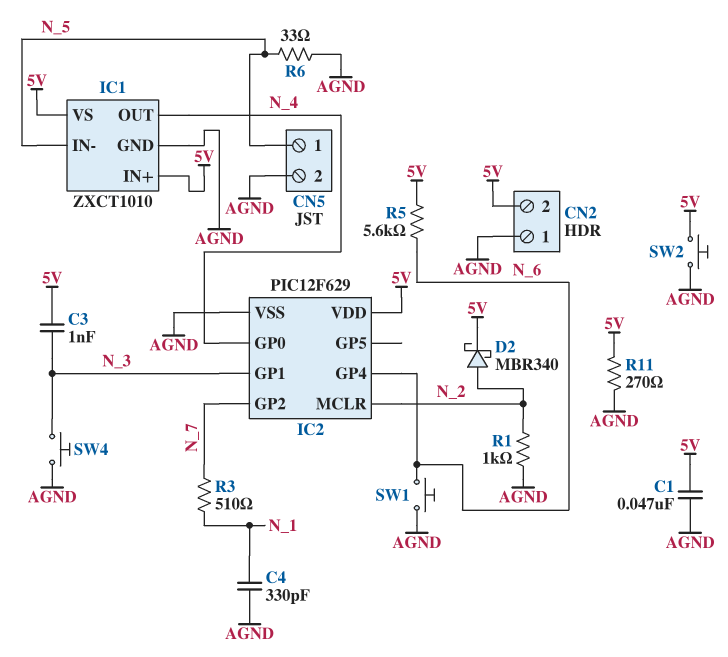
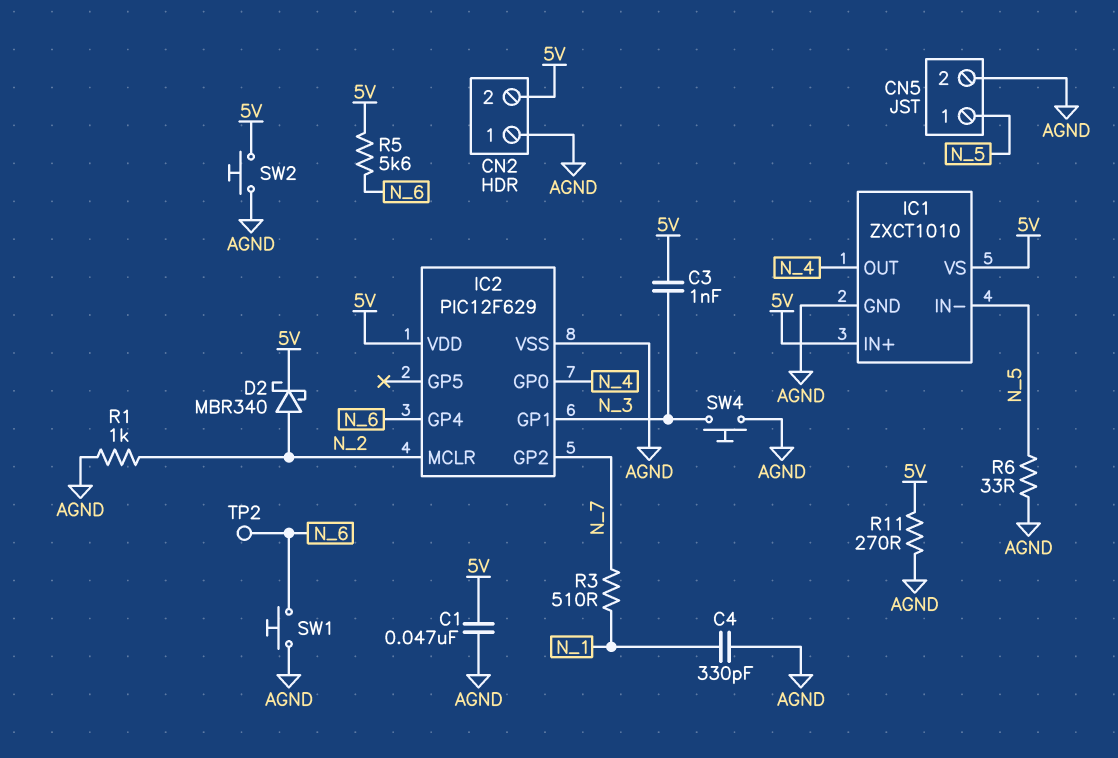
TP2: none -> test point (N_6)

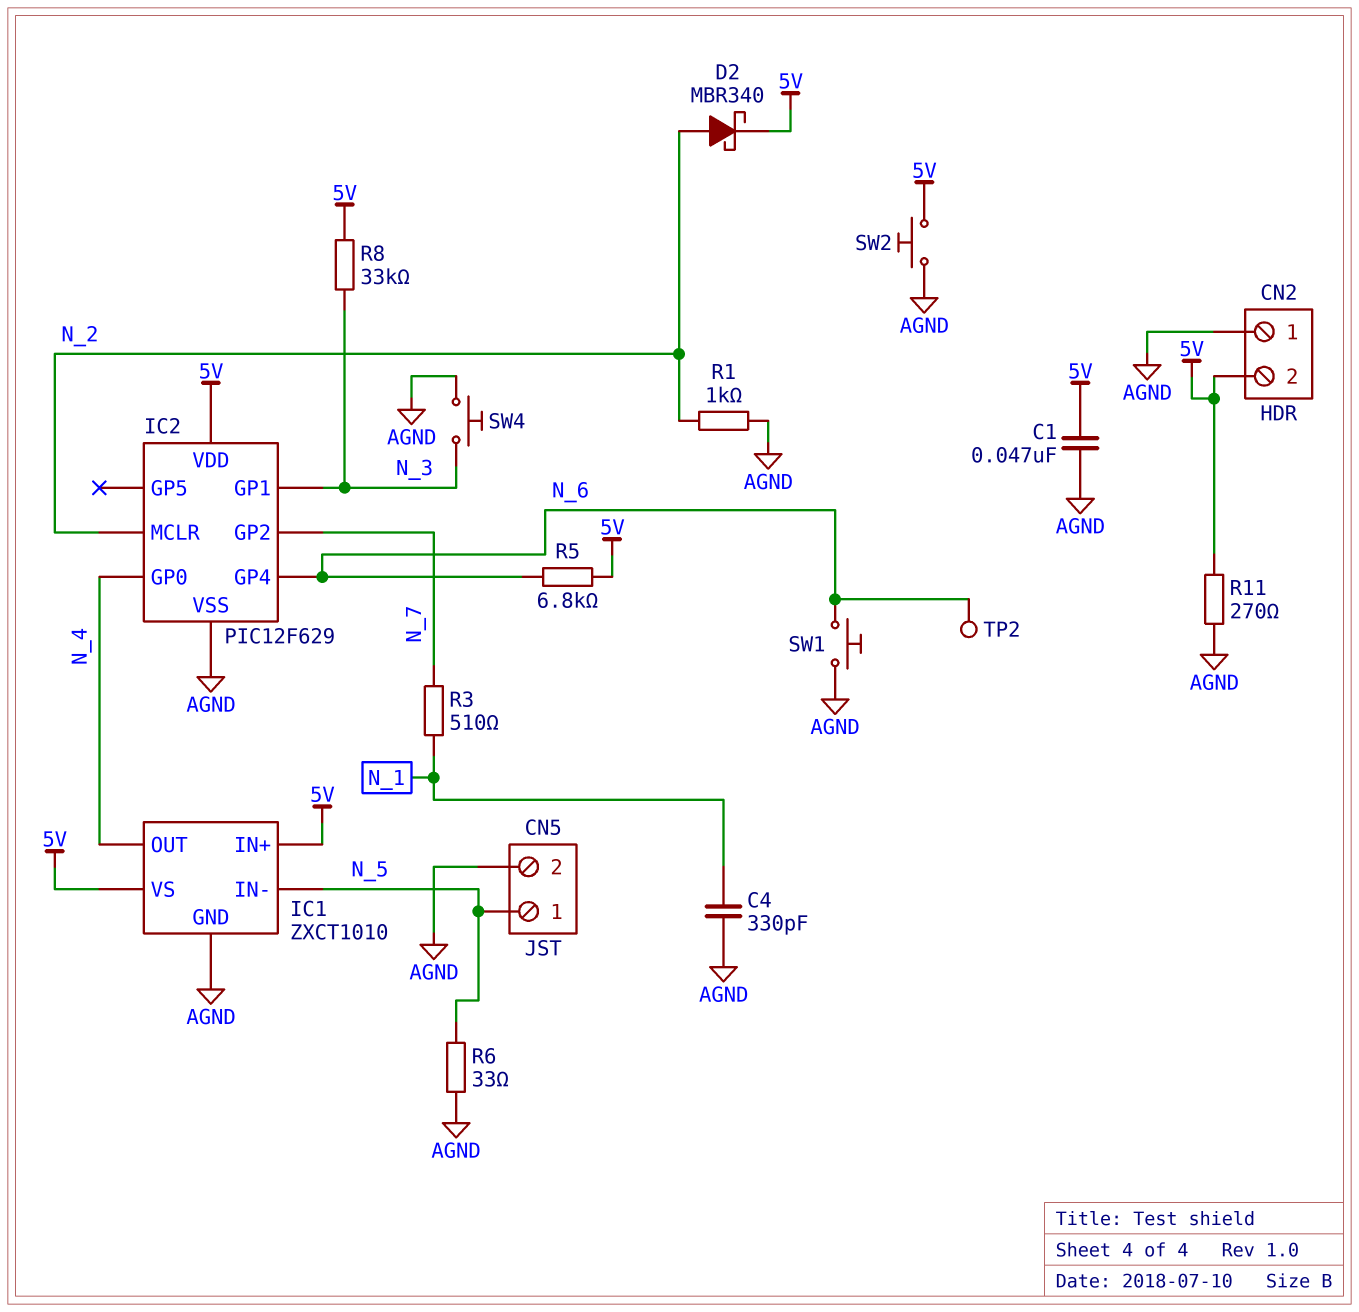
C3: 1nF (5V, N_3) -> none
R5: 5.6k (5V, N_6) -> 6.8k (5V, N_6)
R8: none -> 33k (5V, N_3)

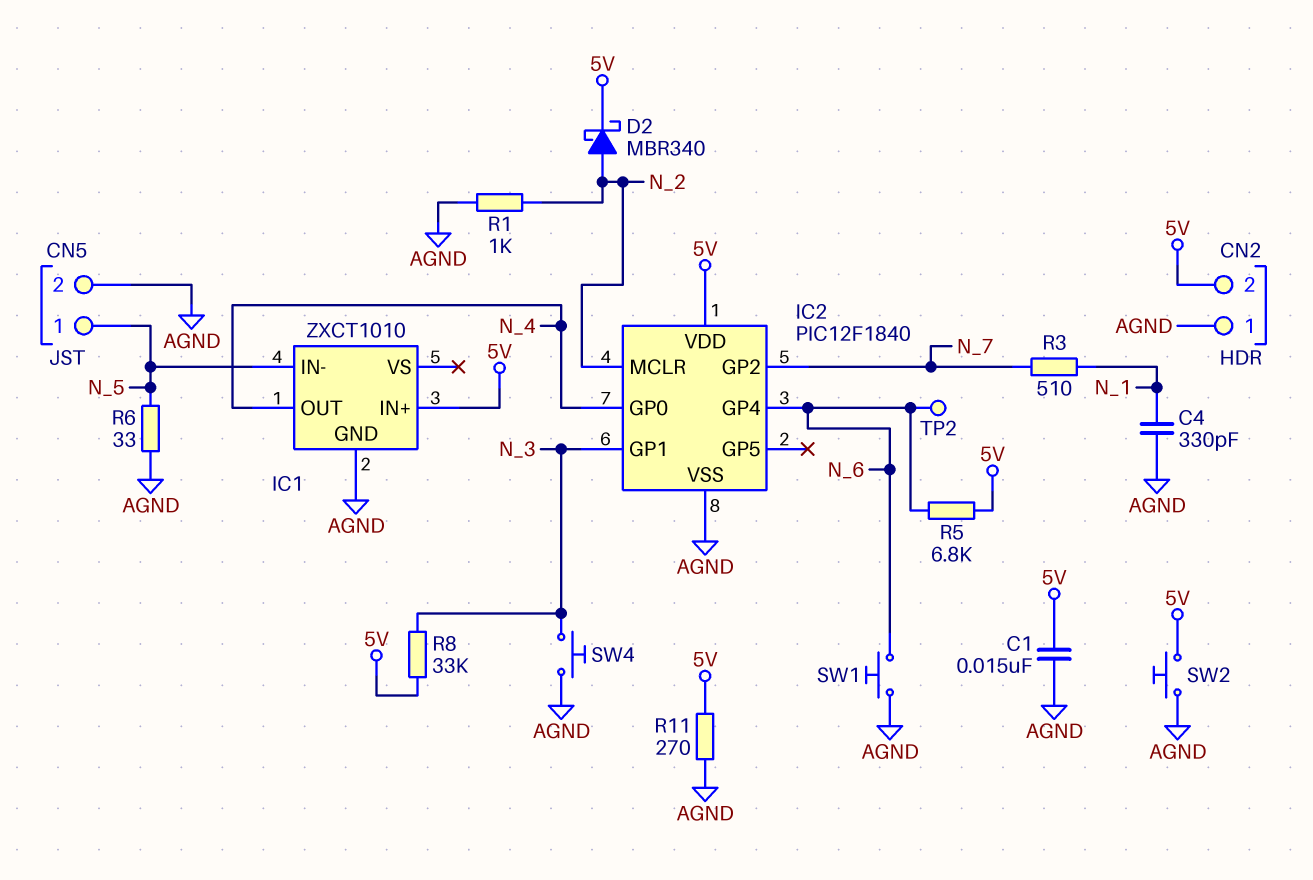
C1: 47nF (5V, AGND) -> 15nF (5V, AGND)
IC1 pin VS: 5V -> none
IC2: PIC12F629 -> PIC12F1840

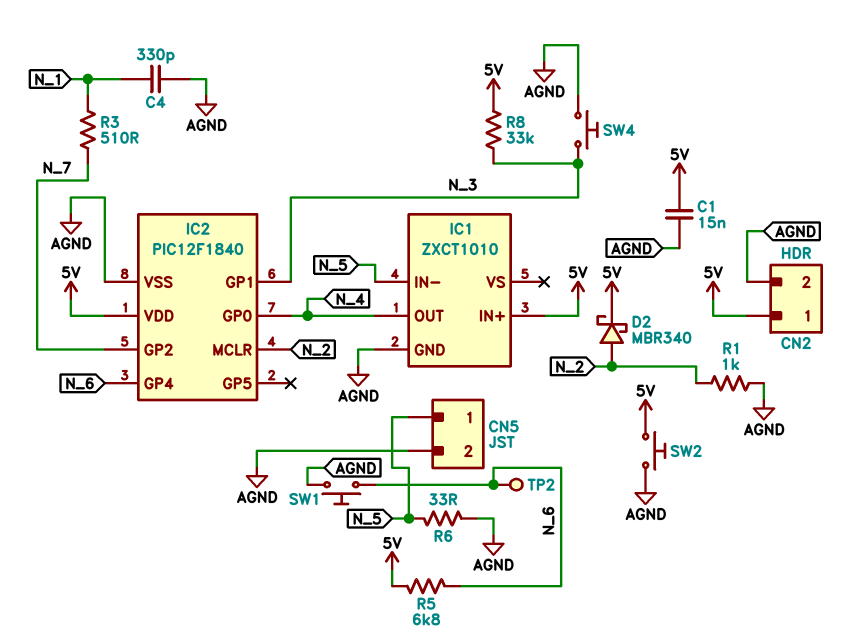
CN2 pin 1: AGND -> 5V
CN2 pin 2: 5V -> AGND
R11: 270 (5V, AGND) -> none

